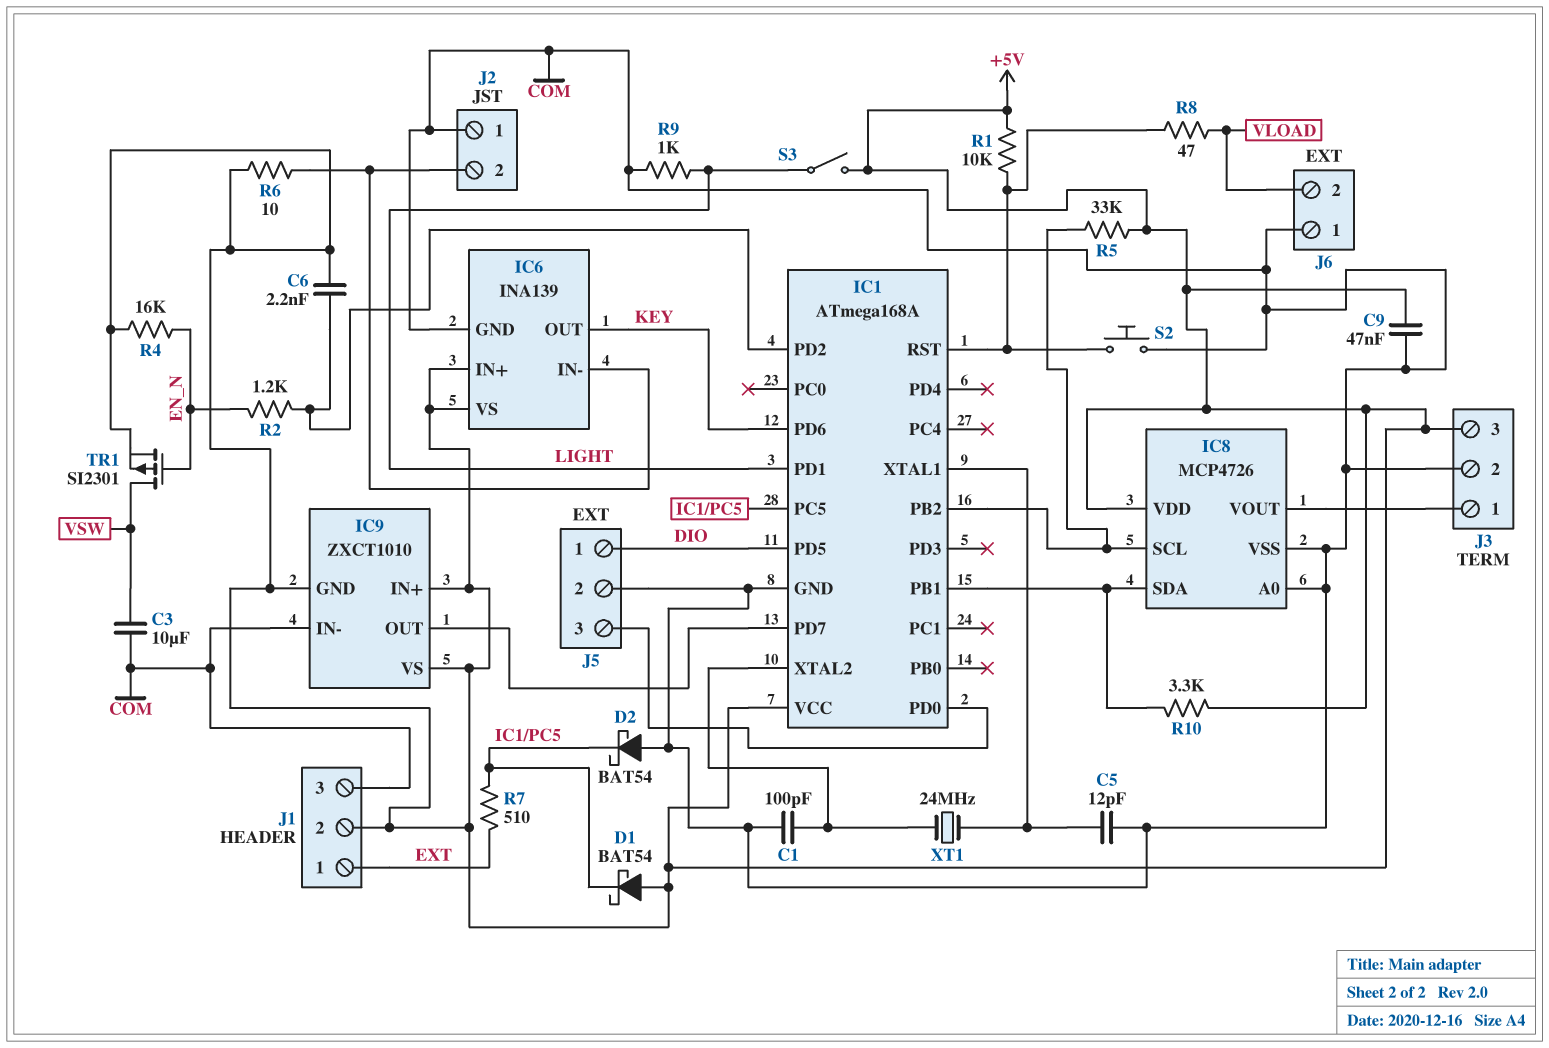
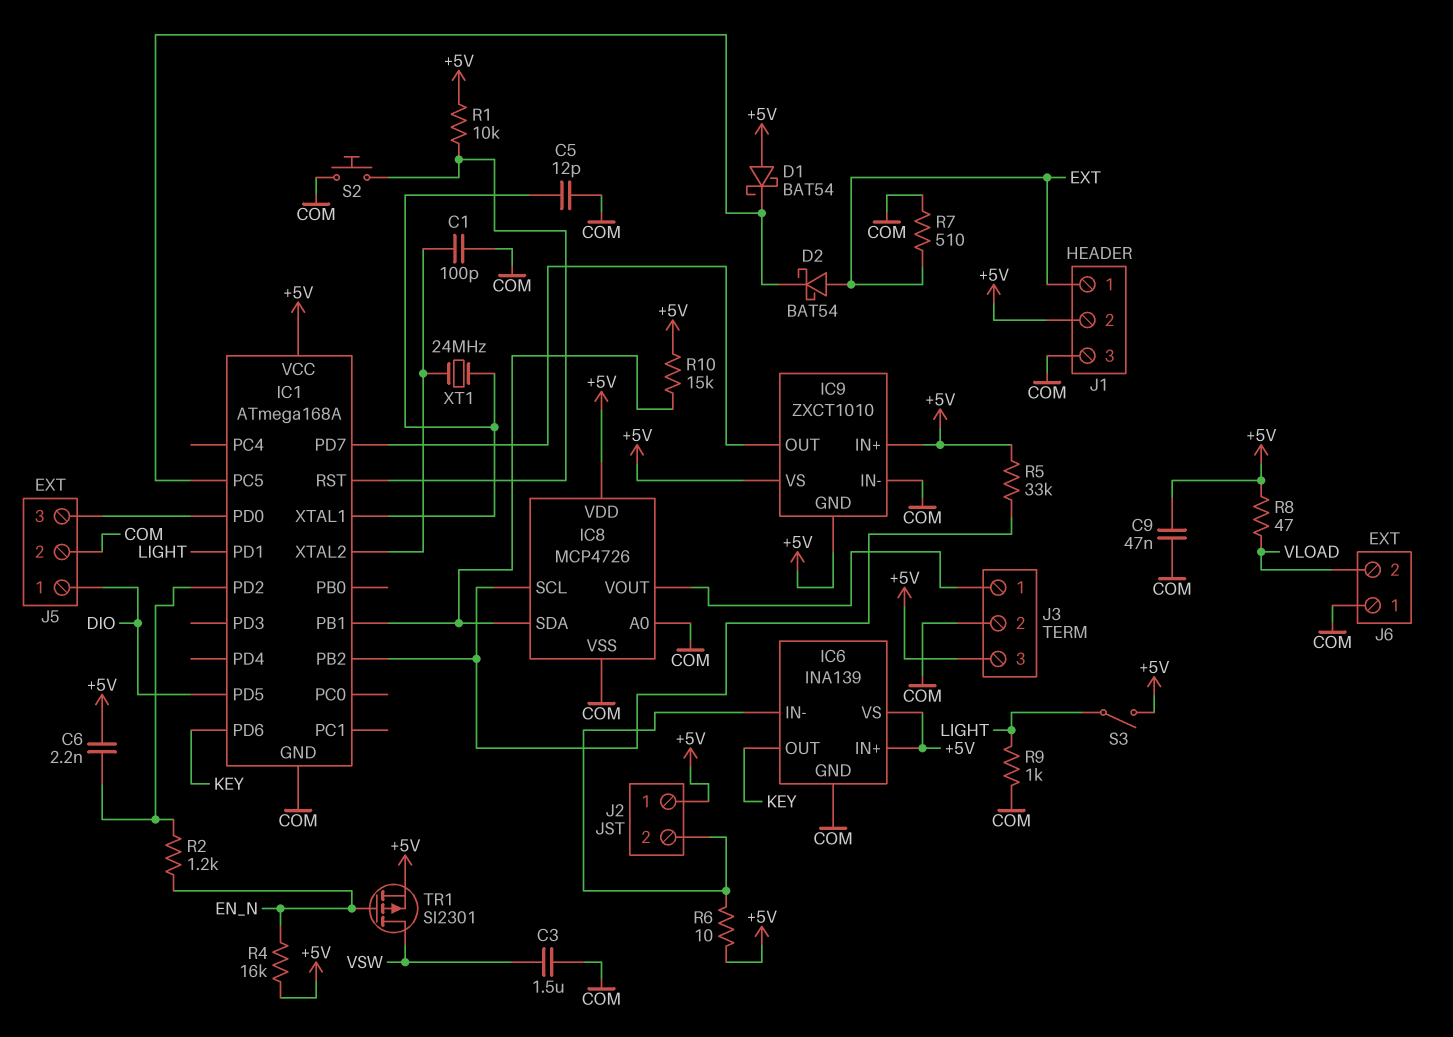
C3: 10uF (COM, VSW) -> 1.5uF (COM, VSW)
D2: schottky BAT54 (A COM, K IC1/PC5) -> schottky BAT54 (A EXT, K IC1/PC5)
J2 pin 1: COM -> +5V
R7: 510 (EXT, IC1/PC5) -> 510 (COM, EXT)
R8: 47 (IC1/RST, VLOAD) -> 47 (+5V, VLOAD)
R10: 3.3k (+5V, IC1/PB1) -> 15k (+5V, IC1/PB1)

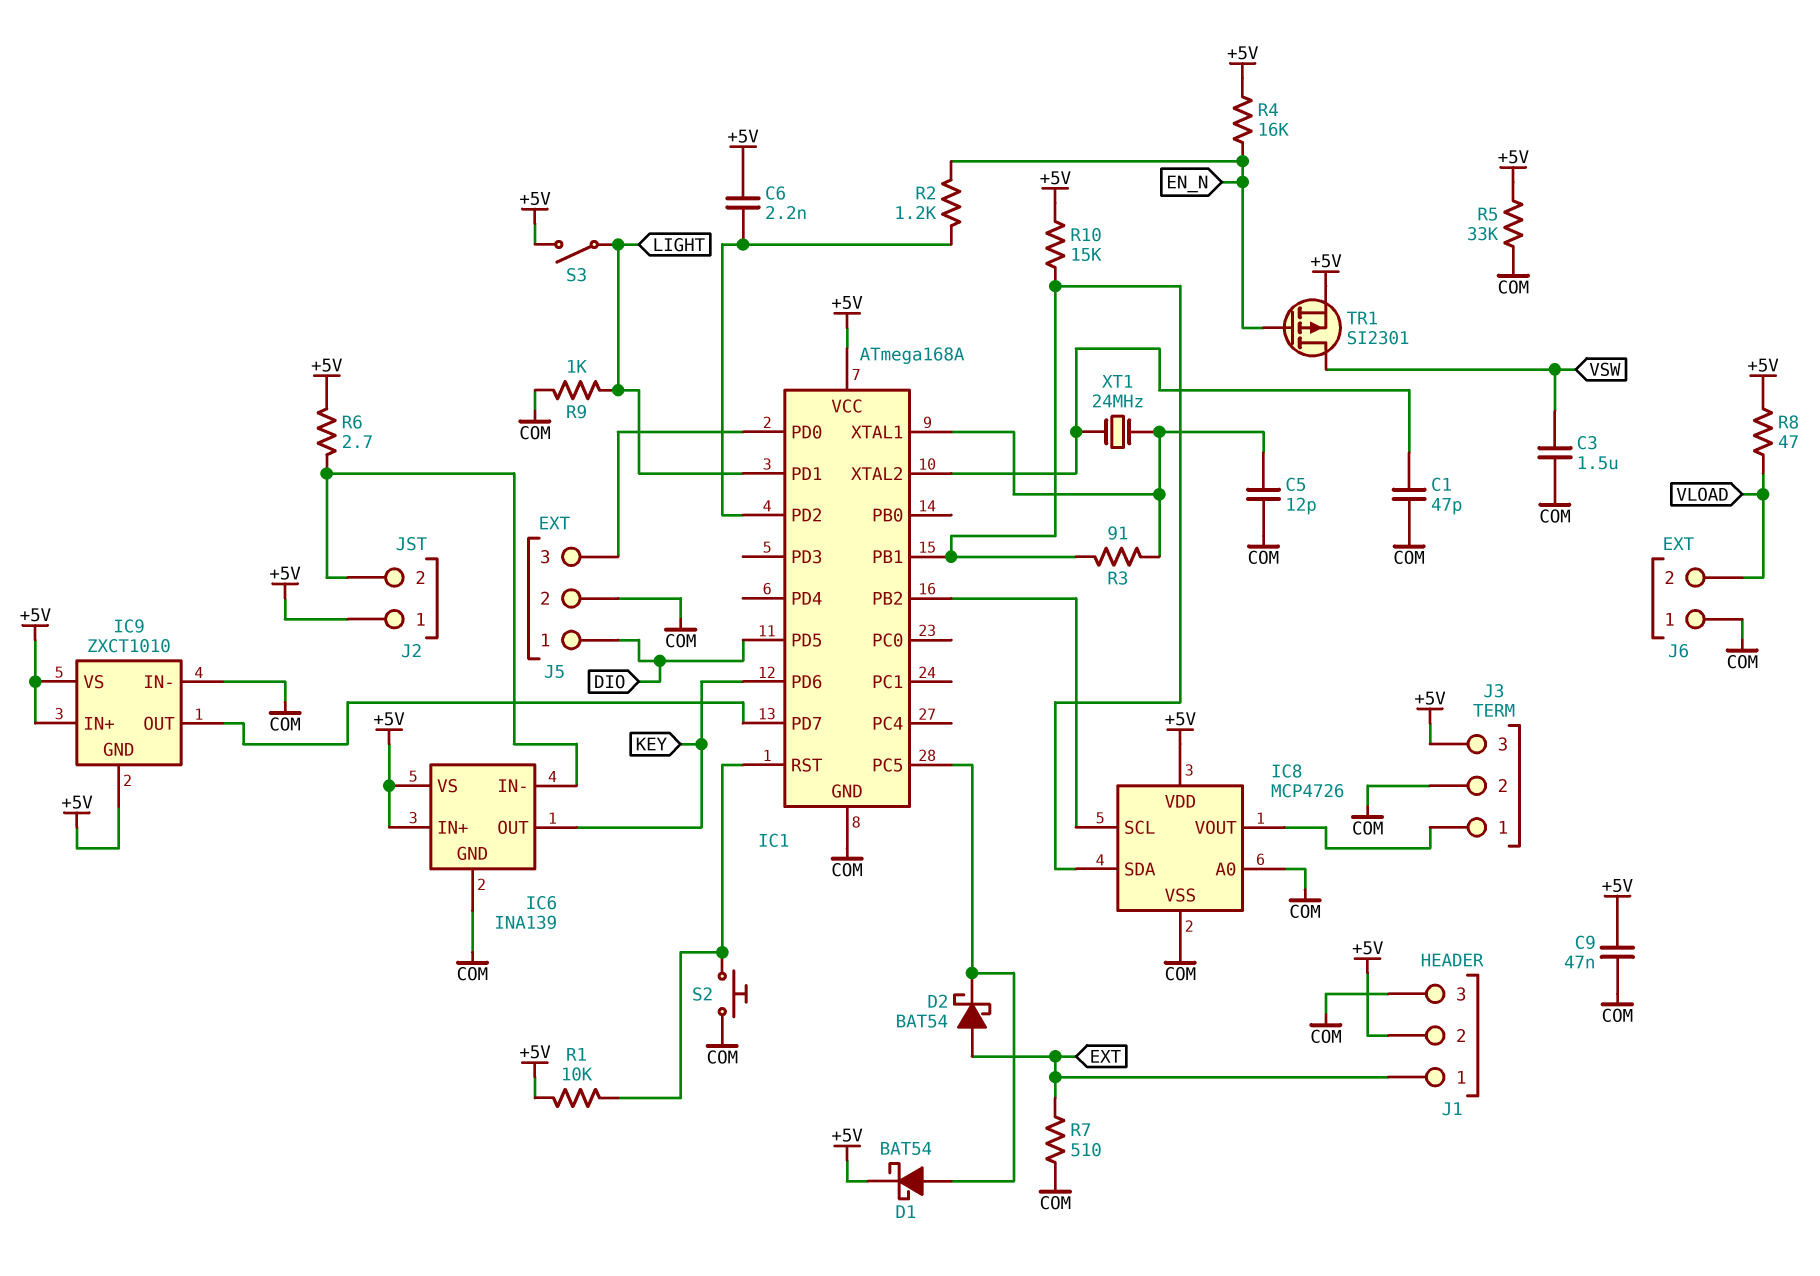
C1: 100pF (COM, IC1/XTAL2) -> 47pF (COM, IC1/XTAL2)
D1: schottky BAT54 (A +5V, K IC1/PC5) -> schottky BAT54 (A IC1/PC5, K +5V)
R3: none -> 91 (IC1/PB1, IC1/XTAL1)
R5: 33k (+5V, IC1/PB2) -> 33k (+5V, COM)
R6: 10 (+5V, IC6/IN-) -> 2.7 (+5V, IC6/IN-)

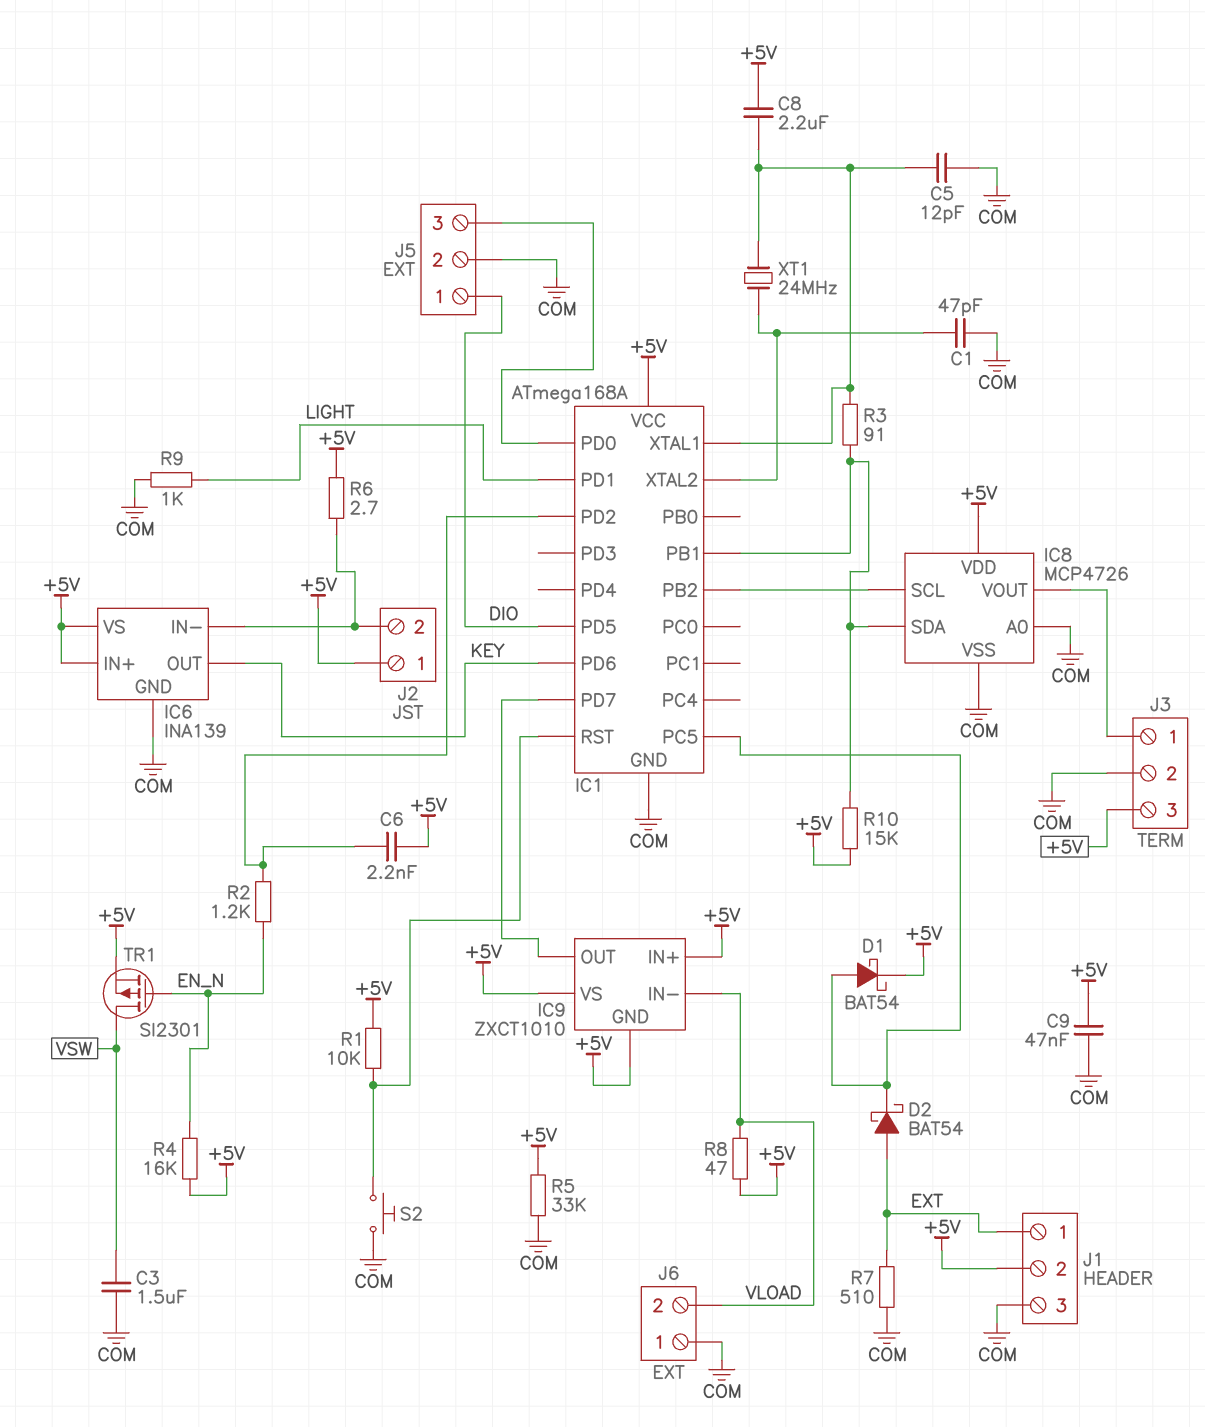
C8: none -> 2.2uF (+5V, IC1/XTAL1)
IC9 pin IN-: COM -> VLOAD
S3: switch (+5V, LIGHT) -> none

